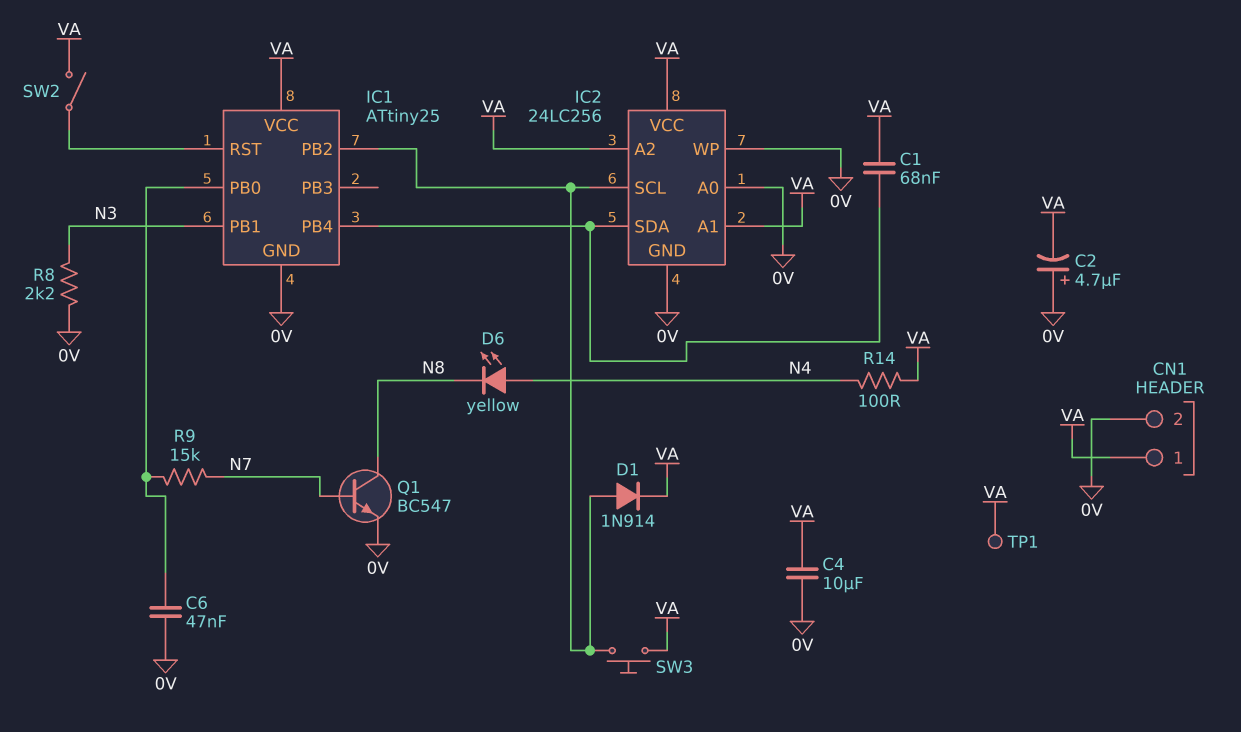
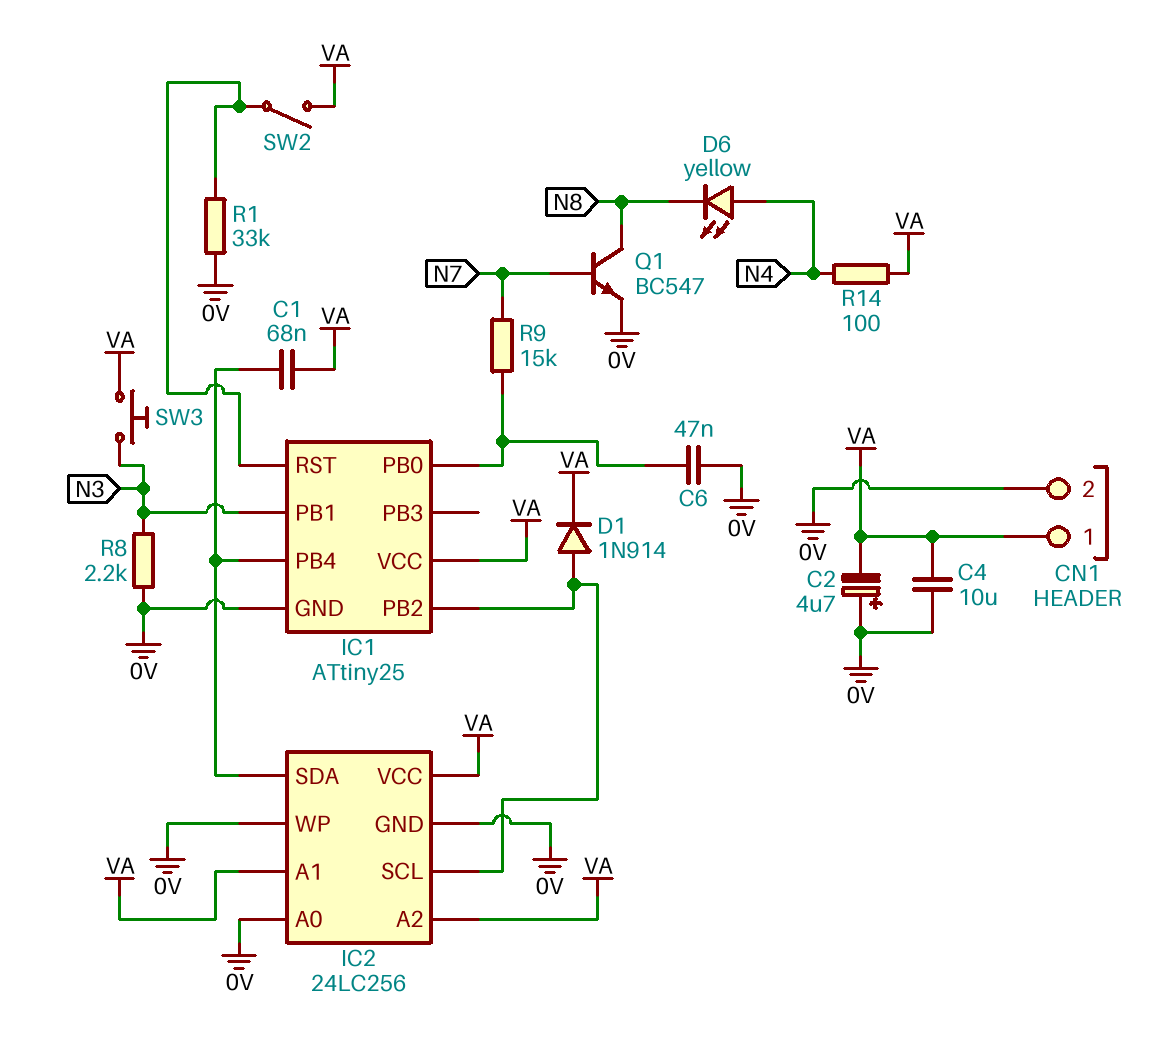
R1: none -> 33k (0V, IC1/RST)
SW3: button (IC1/PB2, VA) -> button (N3, VA)
TP1: test point (VA) -> none

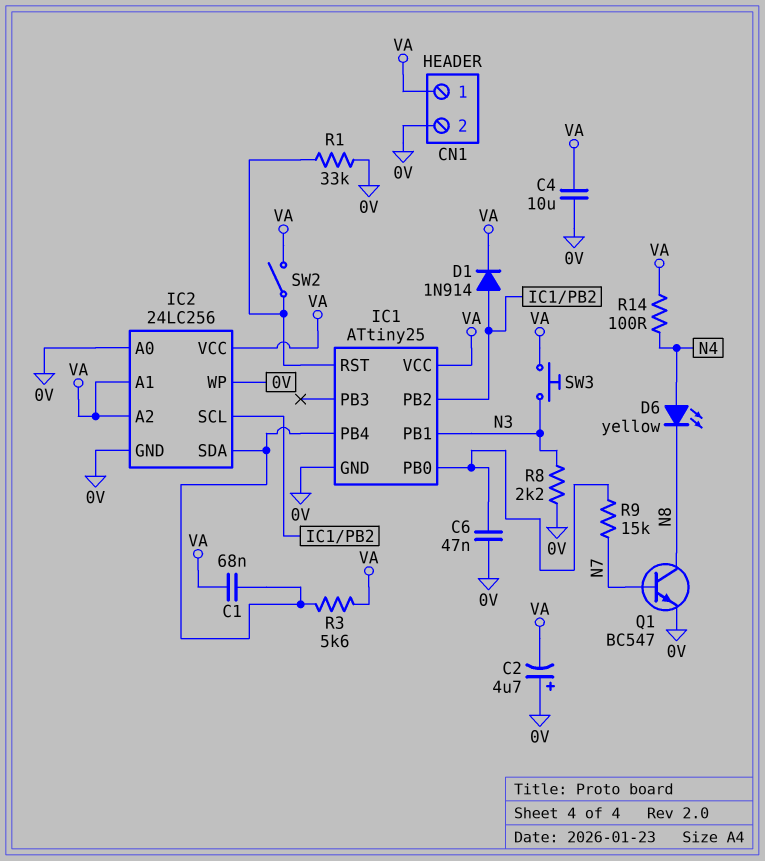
R3: none -> 5.6k (IC1/PB4, VA)

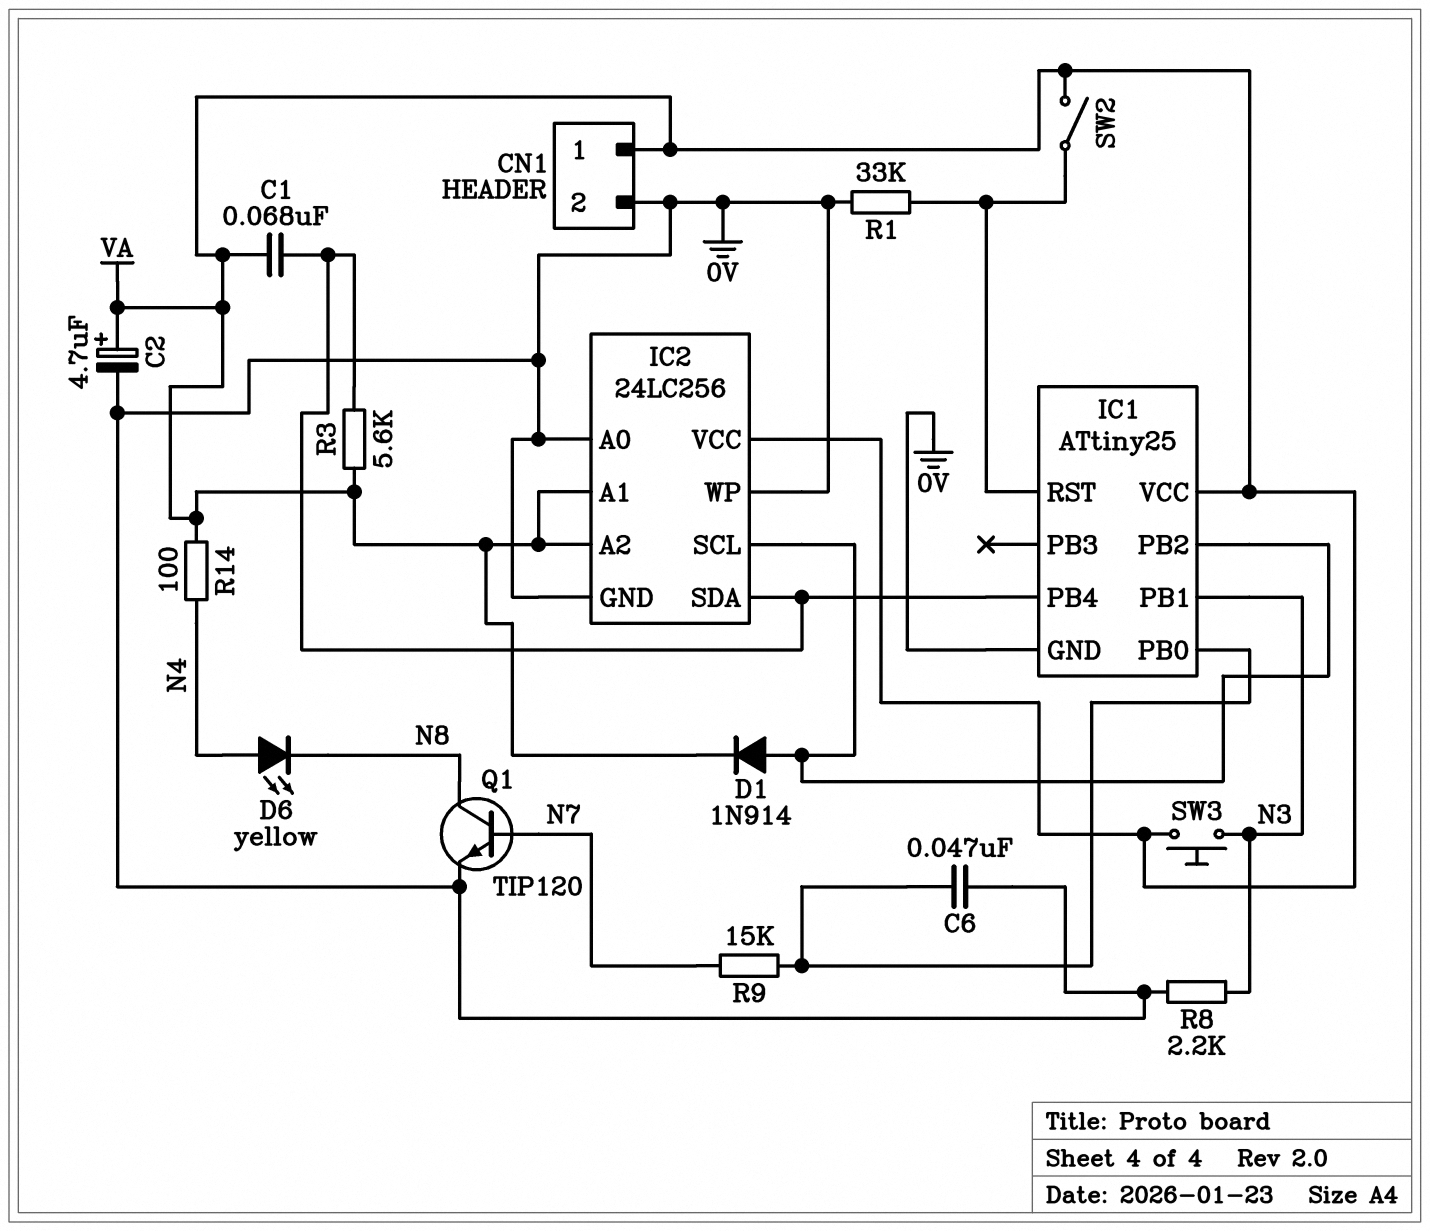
C2: 4.7uF (plus 0V, minus VA) -> 4.7uF (plus VA, minus 0V)
C4: 10uF (0V, VA) -> none
Q1: NPN BC547 (B N7, C N8, E 0V) -> NPN TIP120 (B N7, C N8, E 0V)

